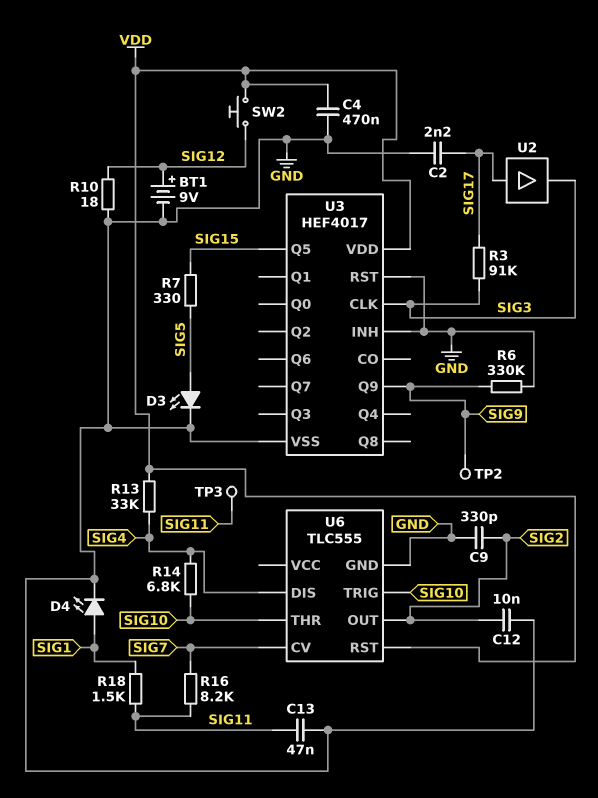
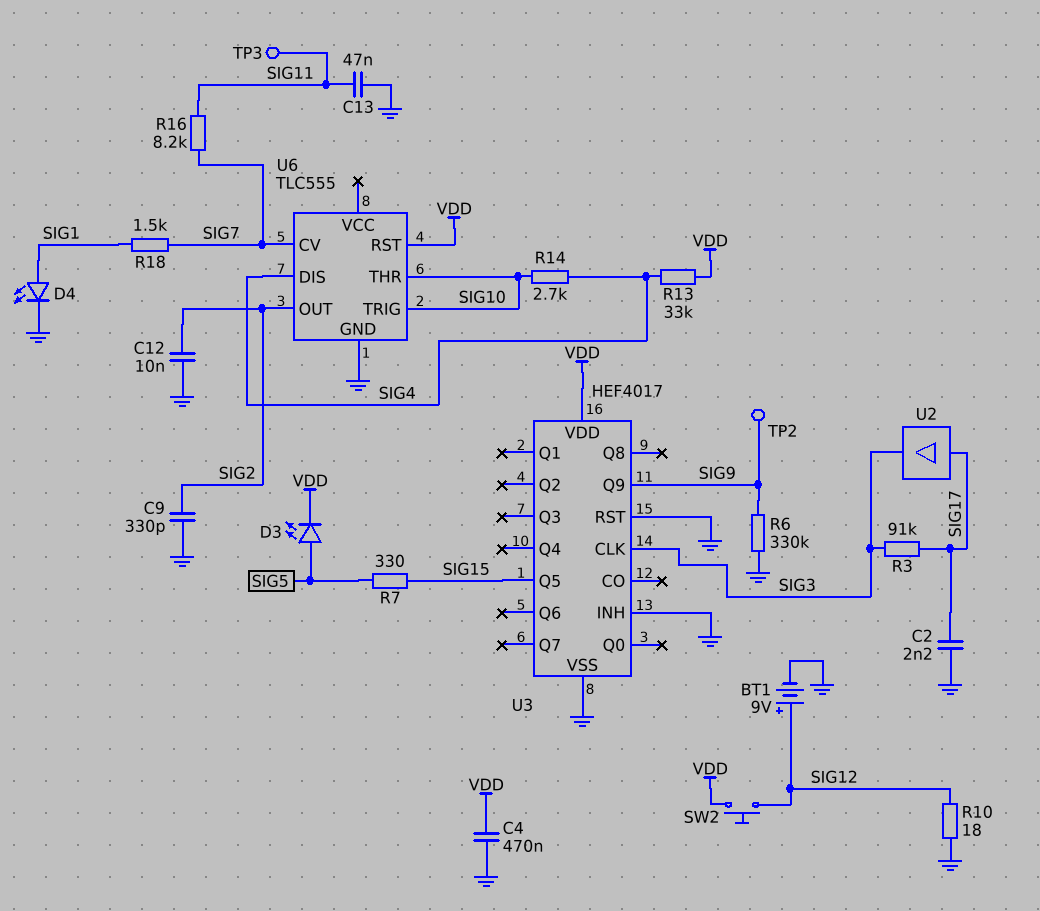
D3: LED (A SIG5, K GND) -> LED (A SIG5, K VDD)
R14: 6.8k (SIG4, SIG10) -> 2.7k (SIG4, SIG10)
R18: 1.5k (SIG1, SIG11) -> 1.5k (SIG1, SIG7)

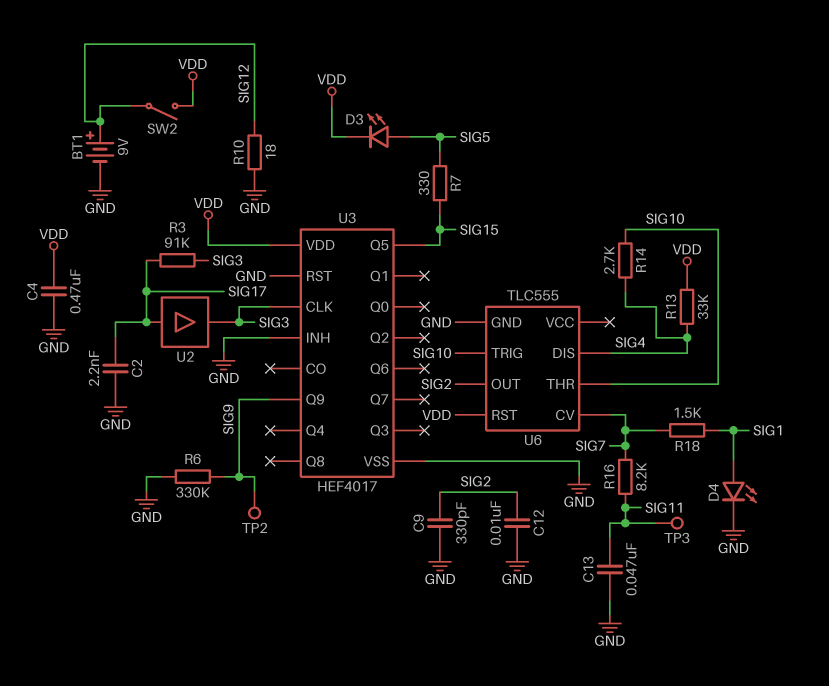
SW2: button (SIG12, VDD) -> switch (SIG12, VDD)

